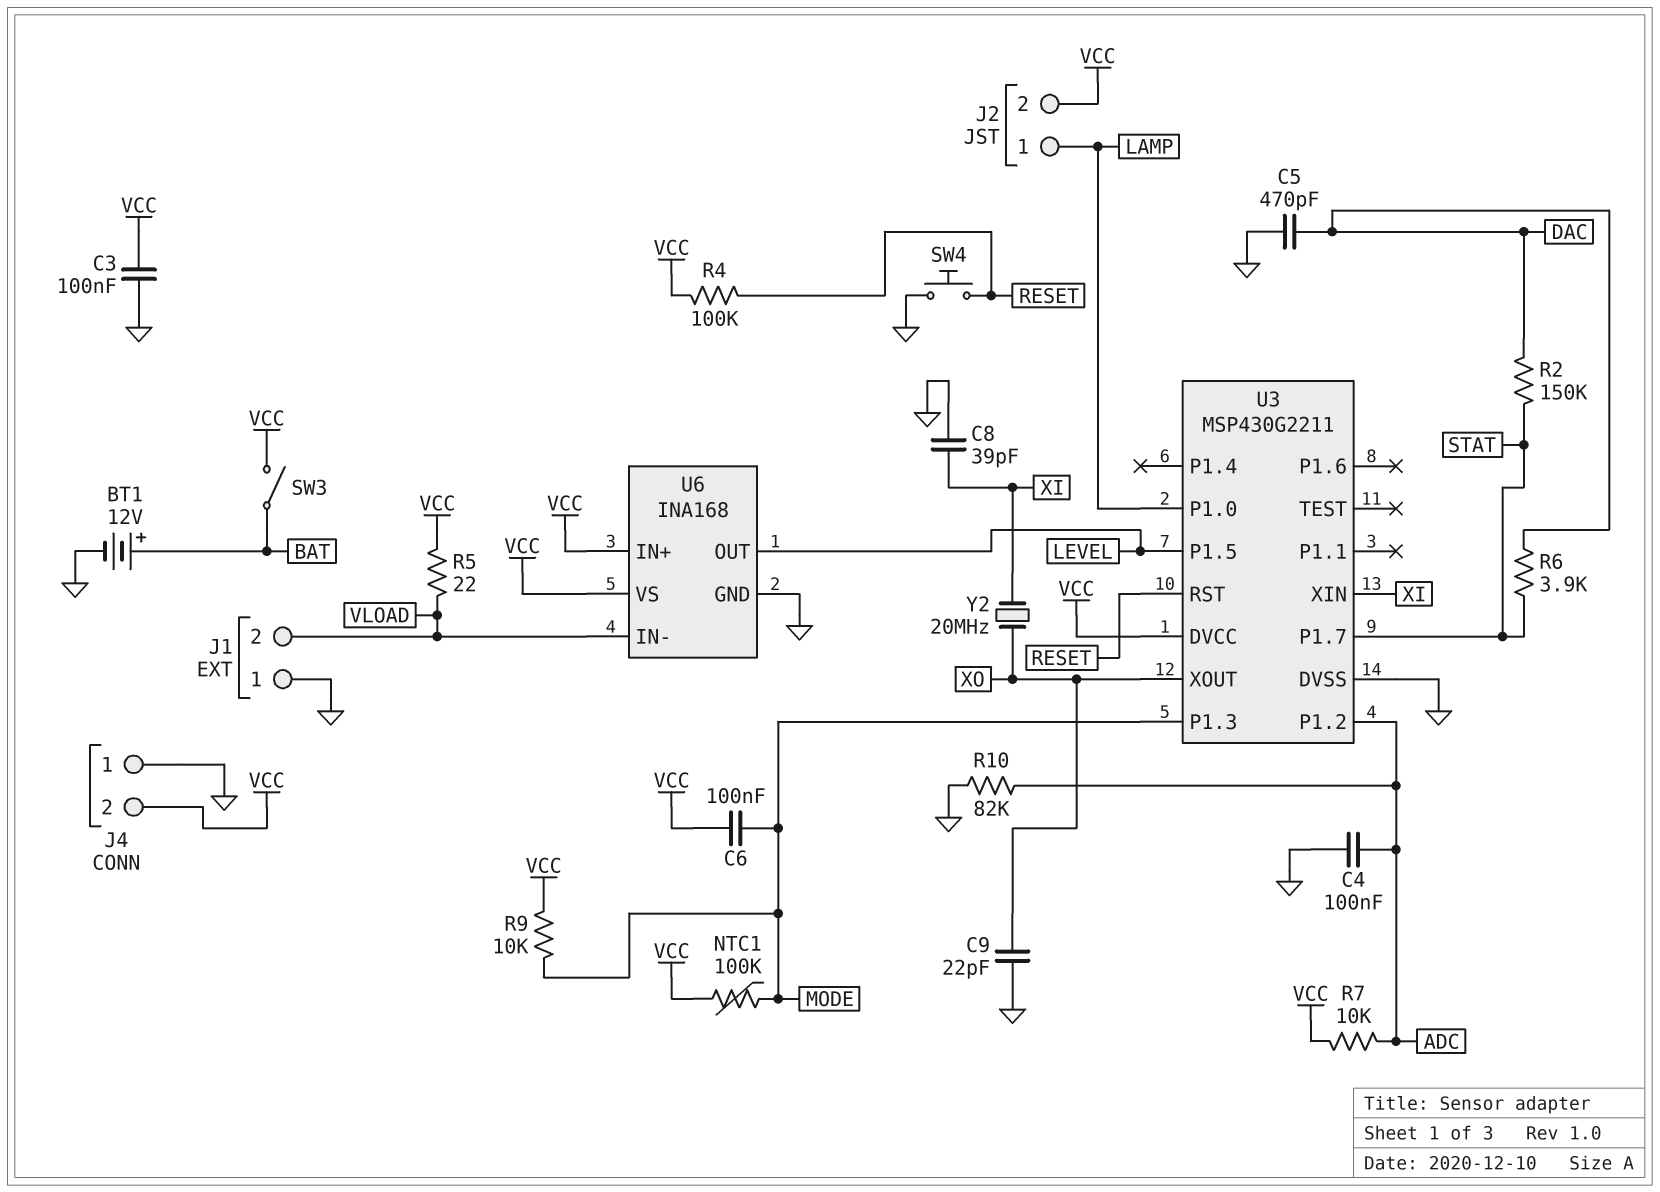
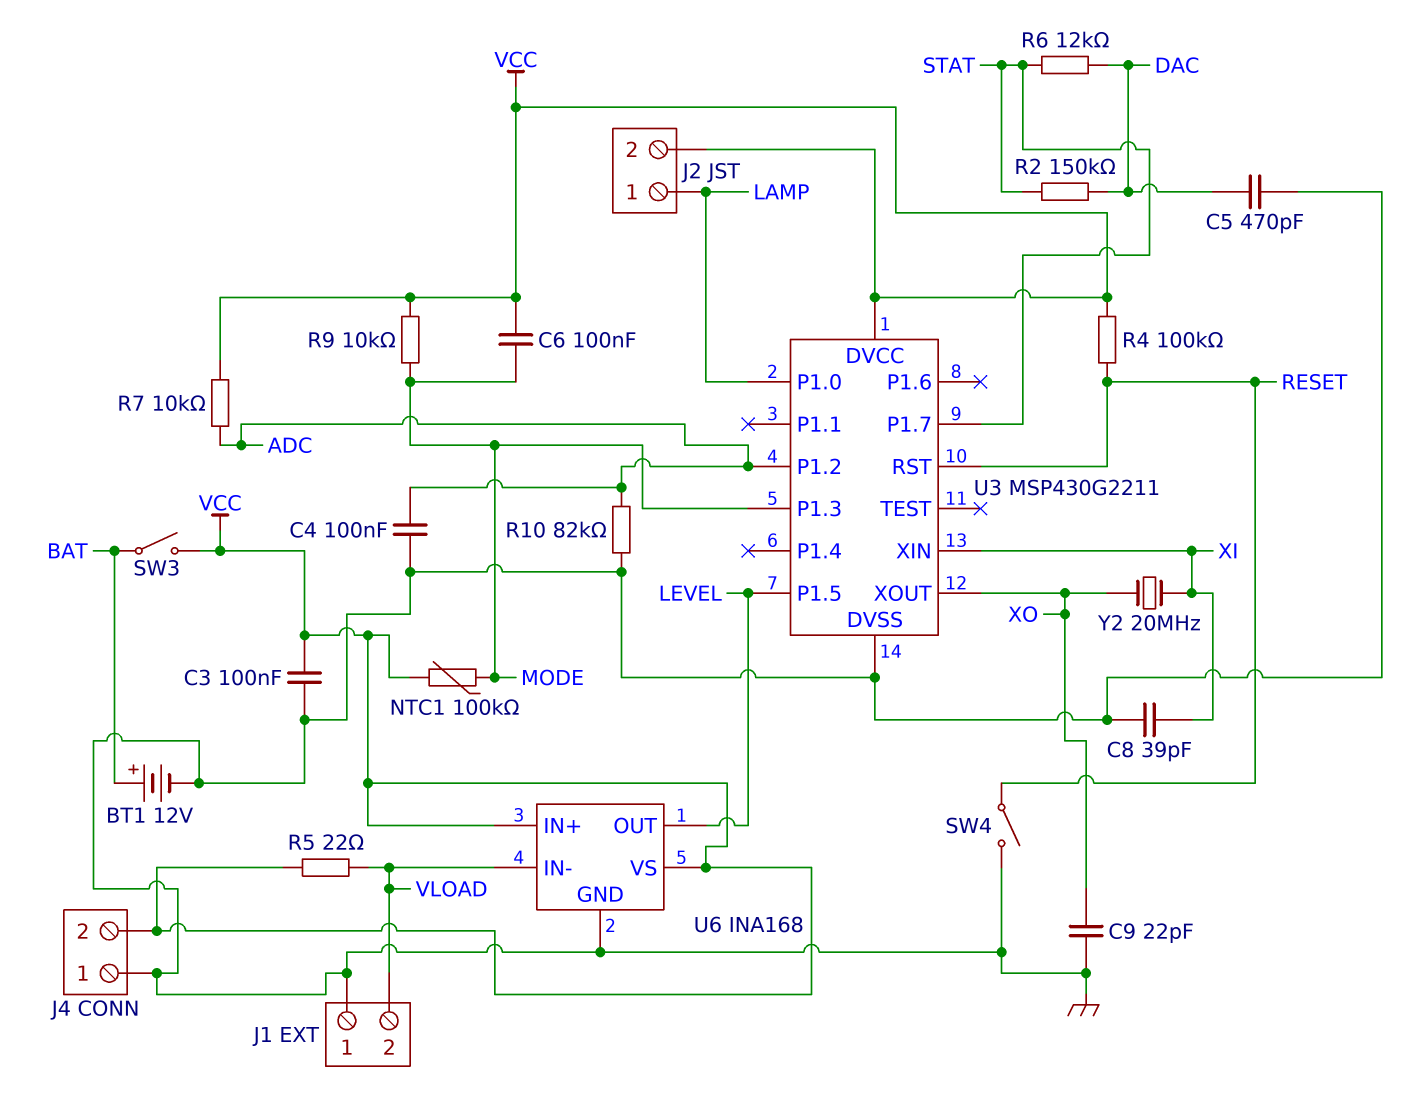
R6: 3.9k (DAC, STAT) -> 12k (DAC, STAT)
SW4: button (GND, RESET) -> switch (GND, RESET)

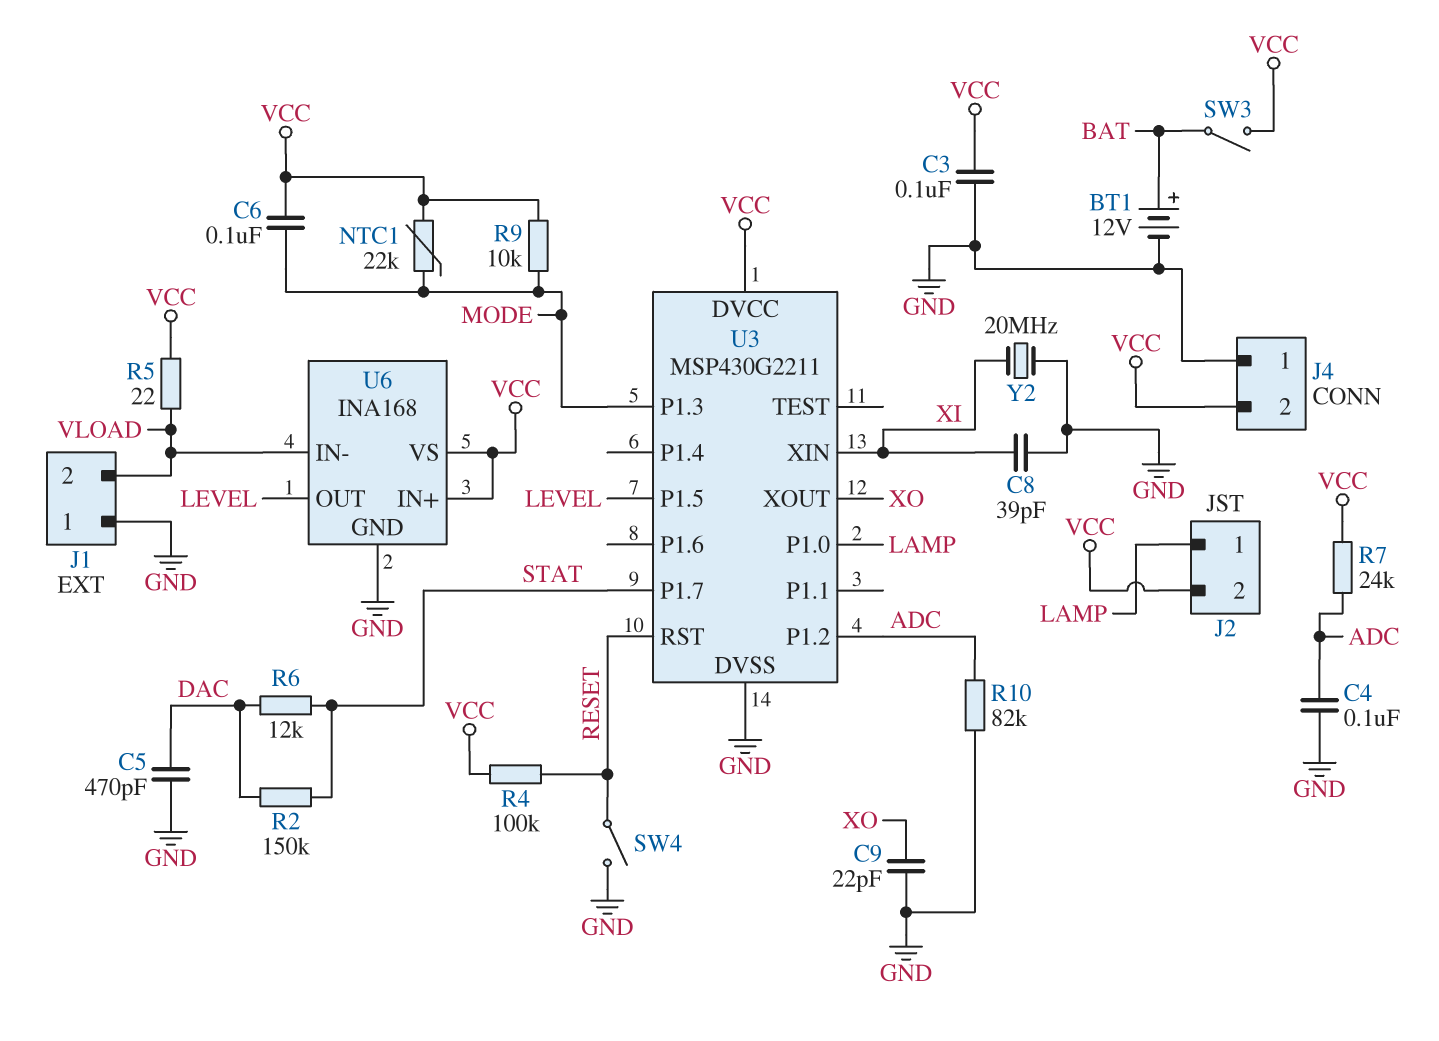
NTC1: 100k (MODE, VCC) -> 22k (MODE, VCC)
R7: 10k (ADC, VCC) -> 24k (ADC, VCC)
Y2: 20MHz (XI, XO) -> 20MHz (GND, XI)

